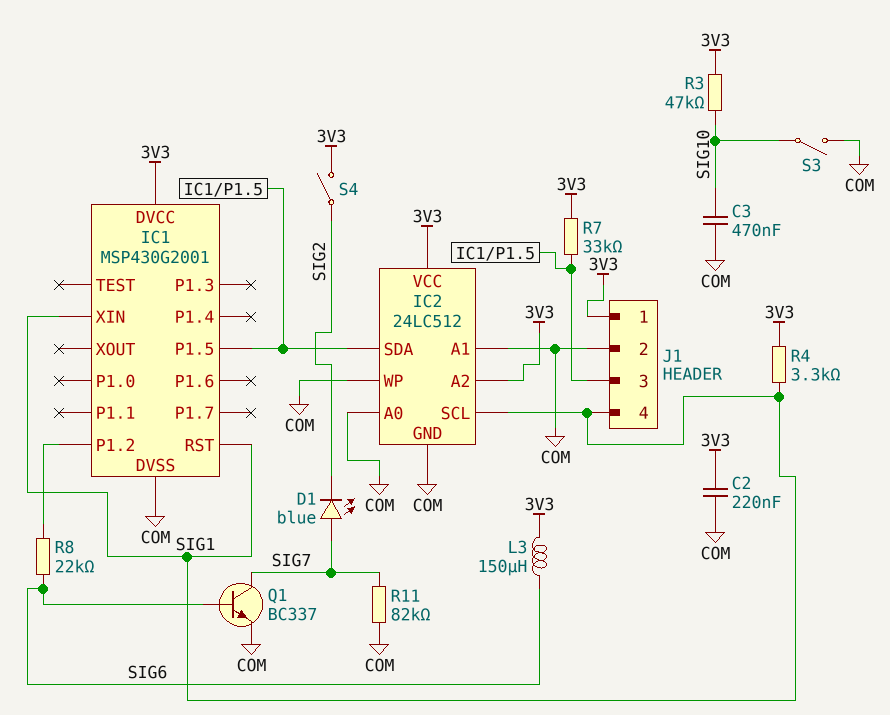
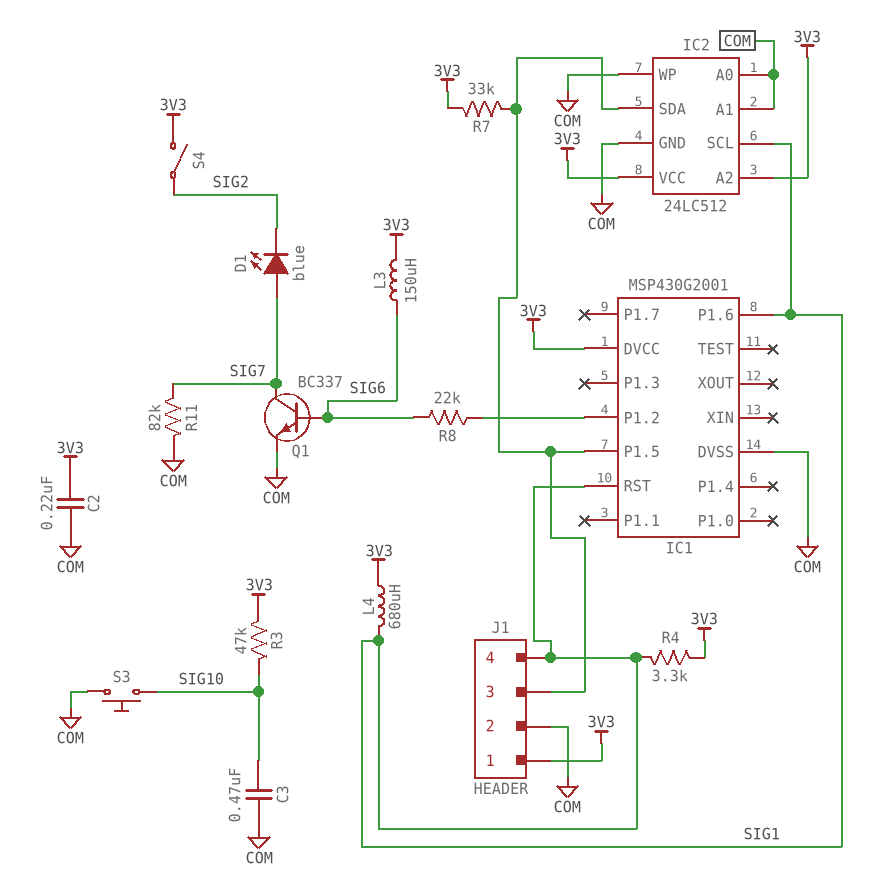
IC1 pin P1.6: none -> SIG1
IC1 pin XIN: SIG1 -> none
L4: none -> 680uH (3V3, SIG1)
S3: switch (COM, SIG10) -> button (COM, SIG10)

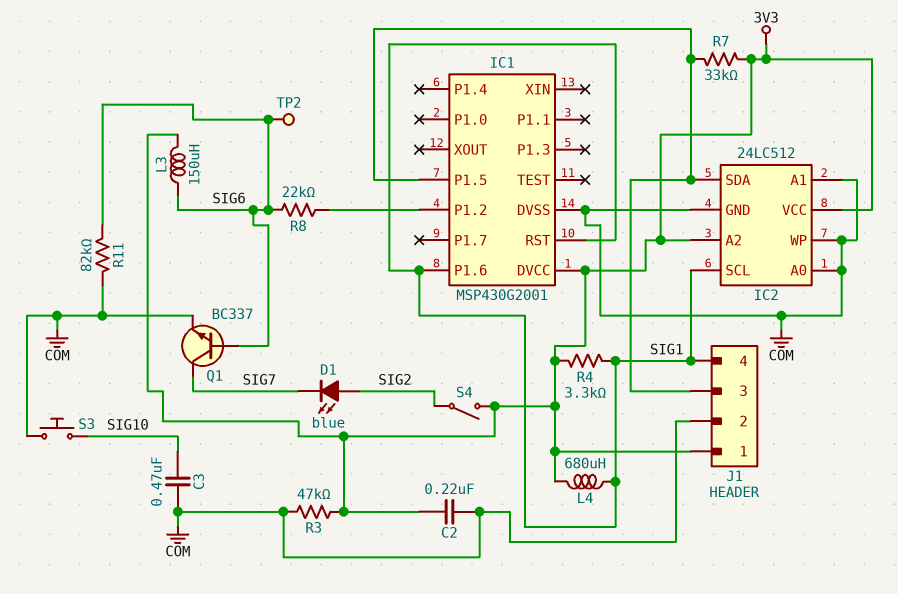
D1: LED blue (A SIG7, K SIG2) -> LED blue (A SIG2, K SIG7)
R3: 47k (3V3, SIG10) -> 47k (3V3, COM)
R11: 82k (COM, SIG7) -> 82k (COM, SIG6)
TP2: none -> test point (SIG6)

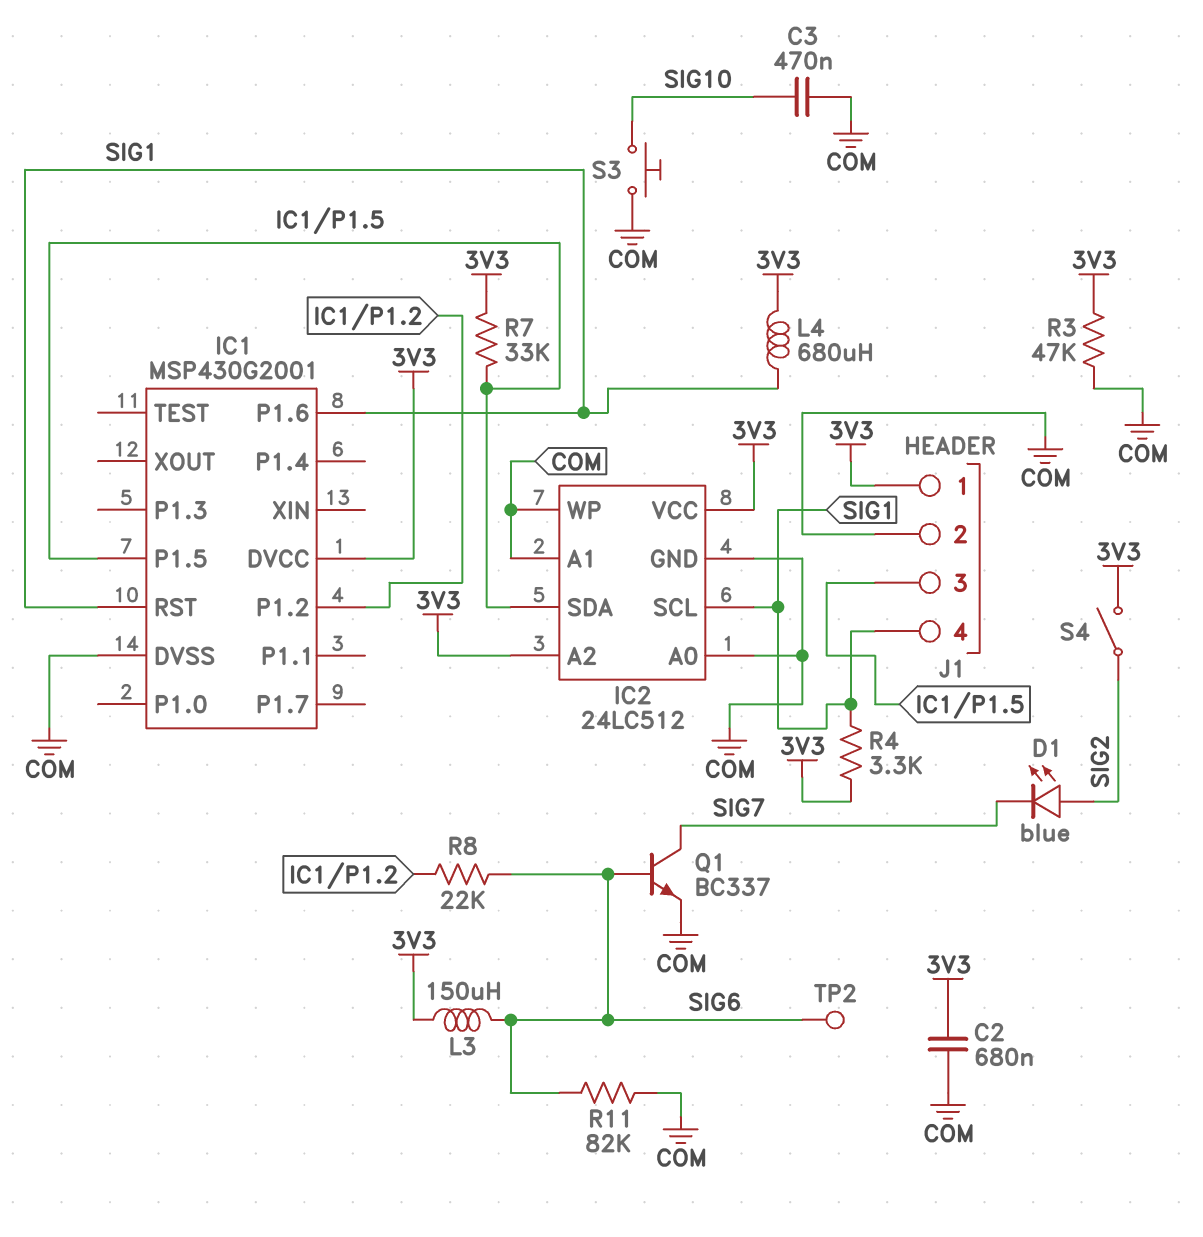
C2: 220nF (3V3, COM) -> 680nF (3V3, COM)

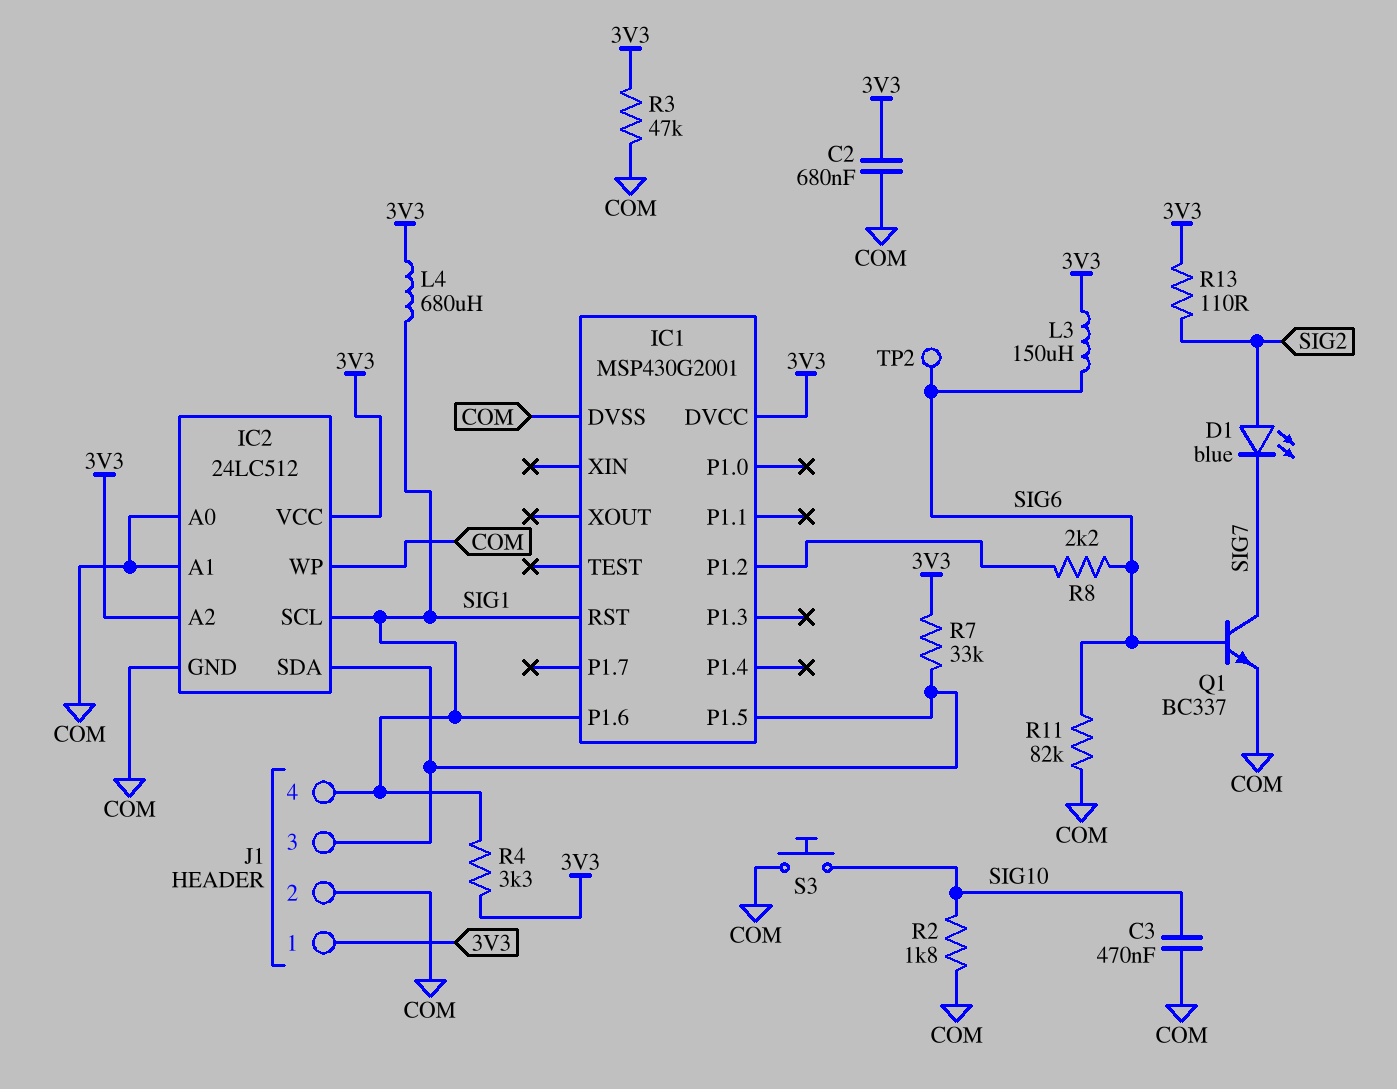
R2: none -> 1.8k (COM, SIG10)
R8: 22k (IC1/P1.2, SIG6) -> 2.2k (IC1/P1.2, SIG6)
R13: none -> 110 (3V3, SIG2)
S4: switch (3V3, SIG2) -> none

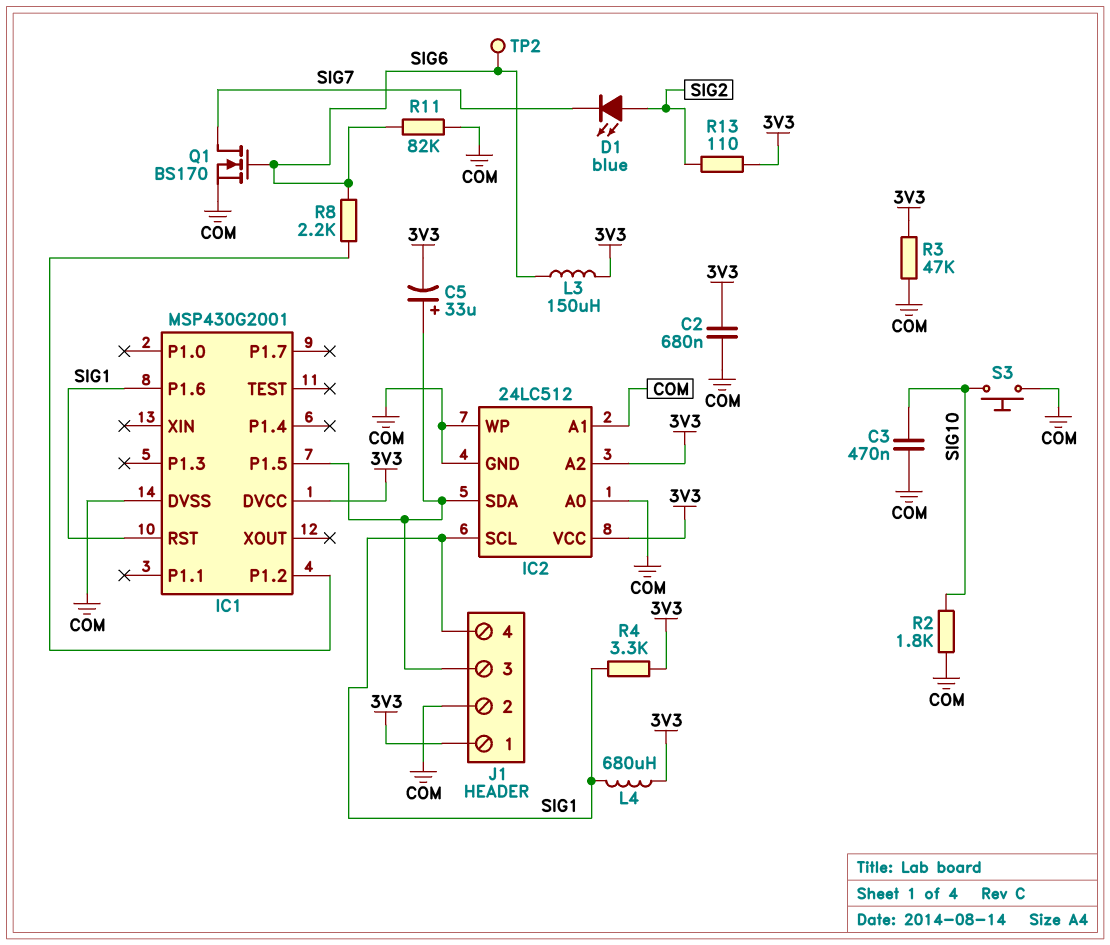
C5: none -> 33uF (plus IC1/P1.5, minus 3V3)
Q1: NPN BC337 (B SIG6, C SIG7, E COM) -> NMOS BS170 (G SIG6, D SIG7, S COM)
R7: 33k (3V3, IC1/P1.5) -> none

